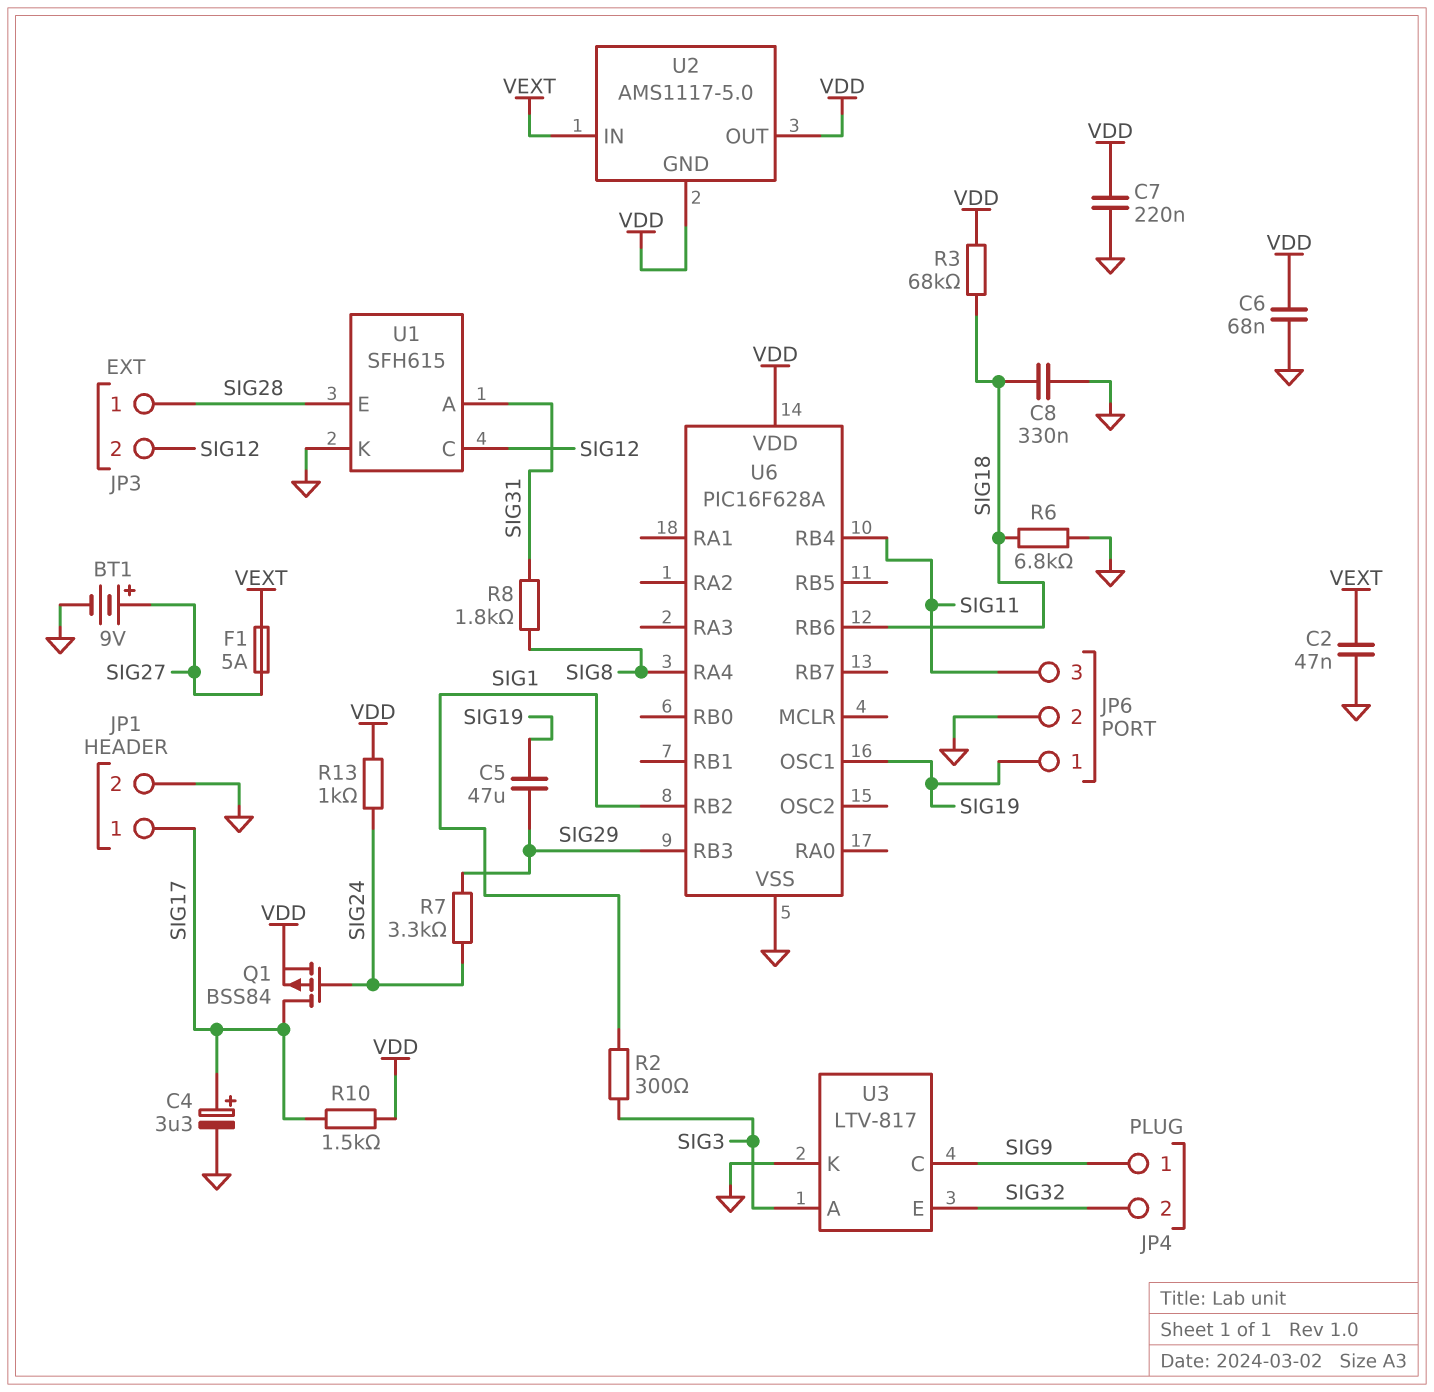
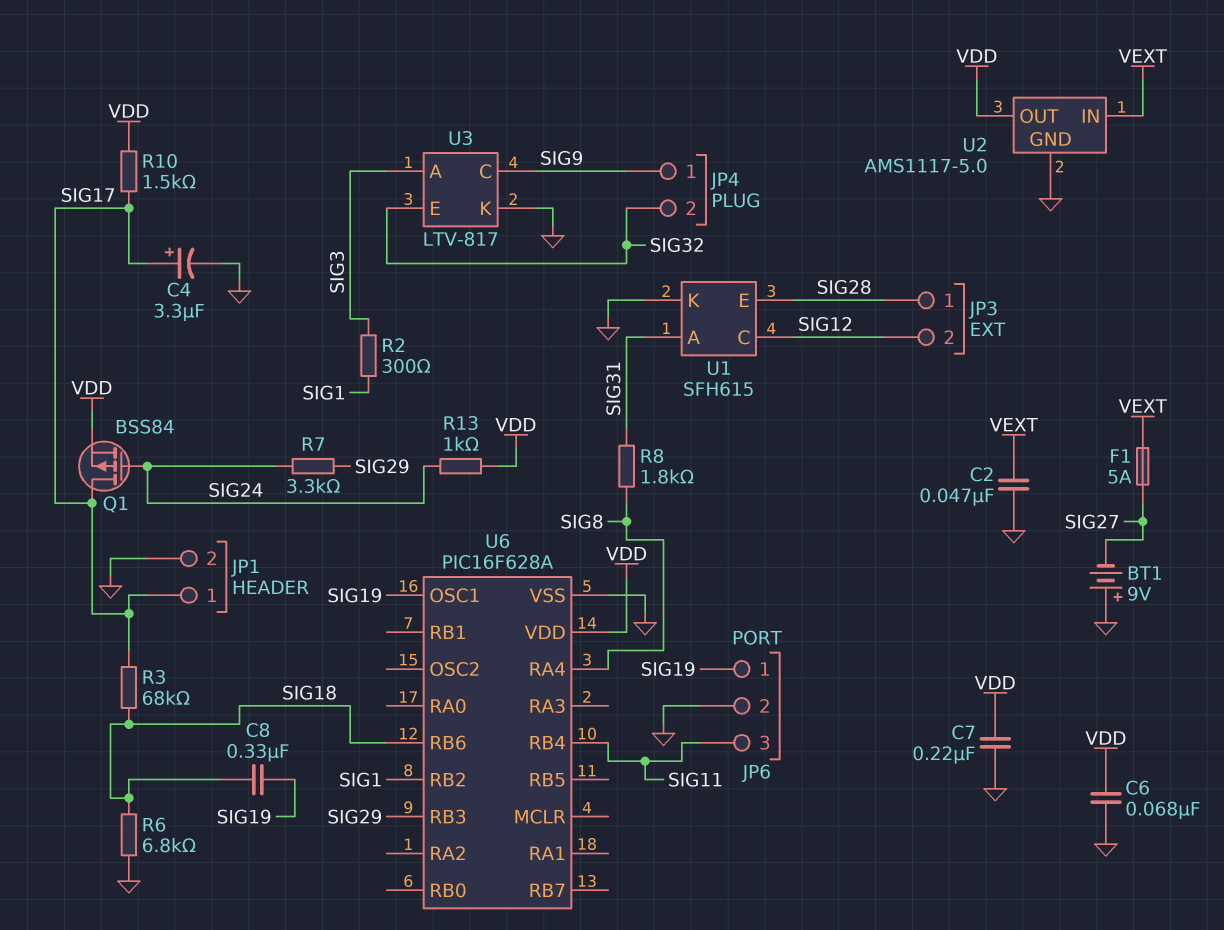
BT1: 9V (plus SIG27, minus GND) -> 9V (plus GND, minus SIG27)
C5: 47uF (SIG19, SIG29) -> none
C8: 330nF (GND, SIG18) -> 330nF (SIG18, SIG19)
R3: 68k (SIG18, VDD) -> 68k (SIG17, SIG18)
U2 pin GND: VDD -> GND

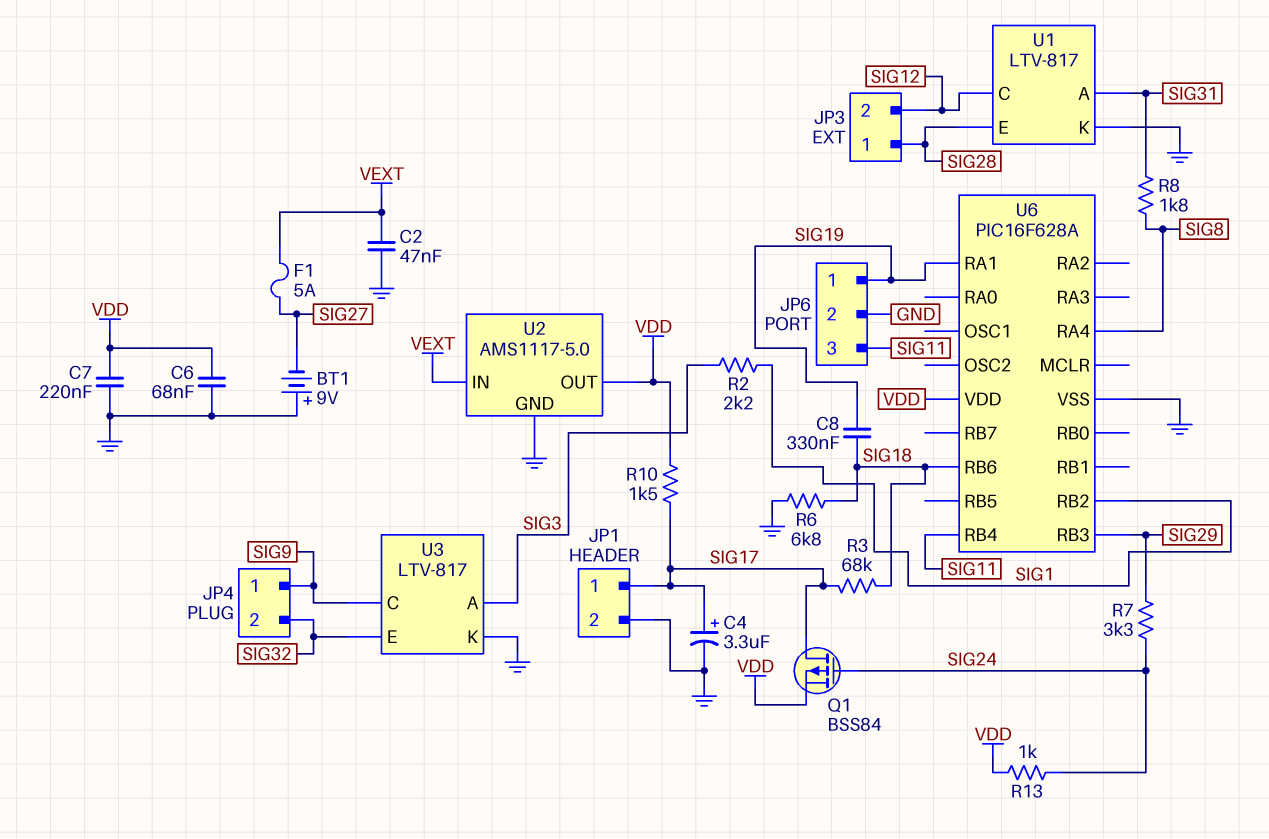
R2: 300 (SIG1, SIG3) -> 2.2k (SIG1, SIG3)
U1: SFH615 -> LTV-817
U6 pin OSC1: SIG19 -> none
U6 pin RA1: none -> SIG19

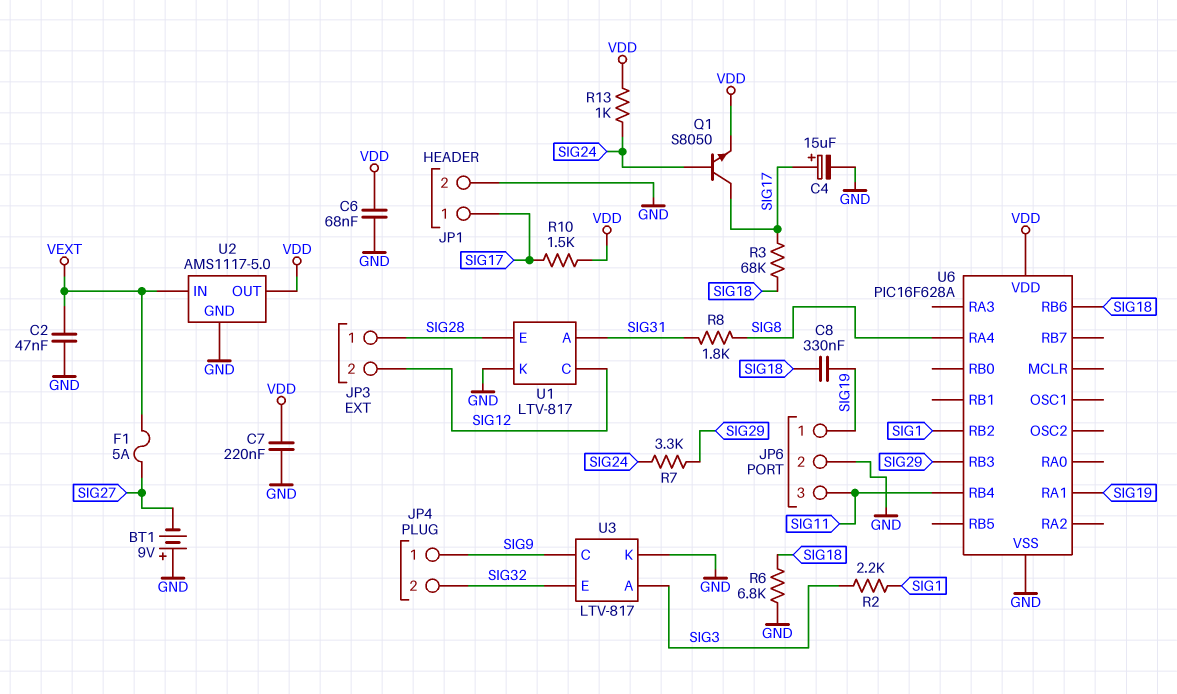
C4: 3.3uF (plus SIG17, minus GND) -> 15uF (plus SIG17, minus GND)
Q1: PMOS BSS84 (G SIG24, D SIG17, S VDD) -> NPN S8050 (B SIG24, C SIG17, E VDD)

